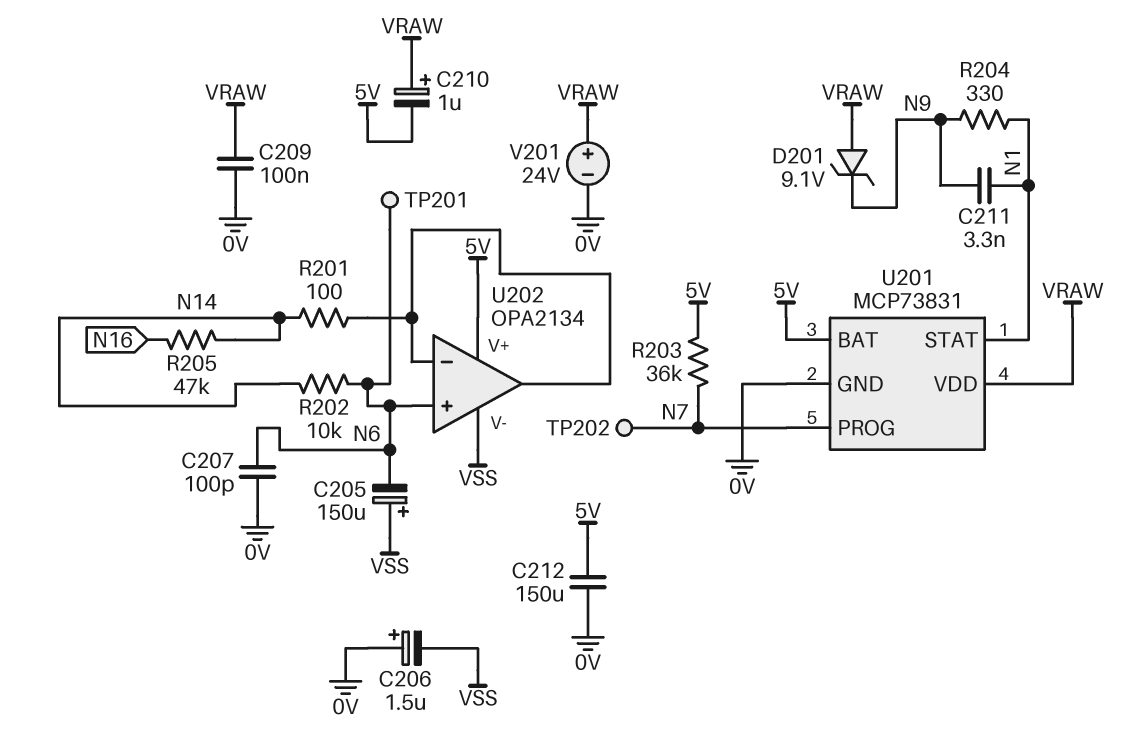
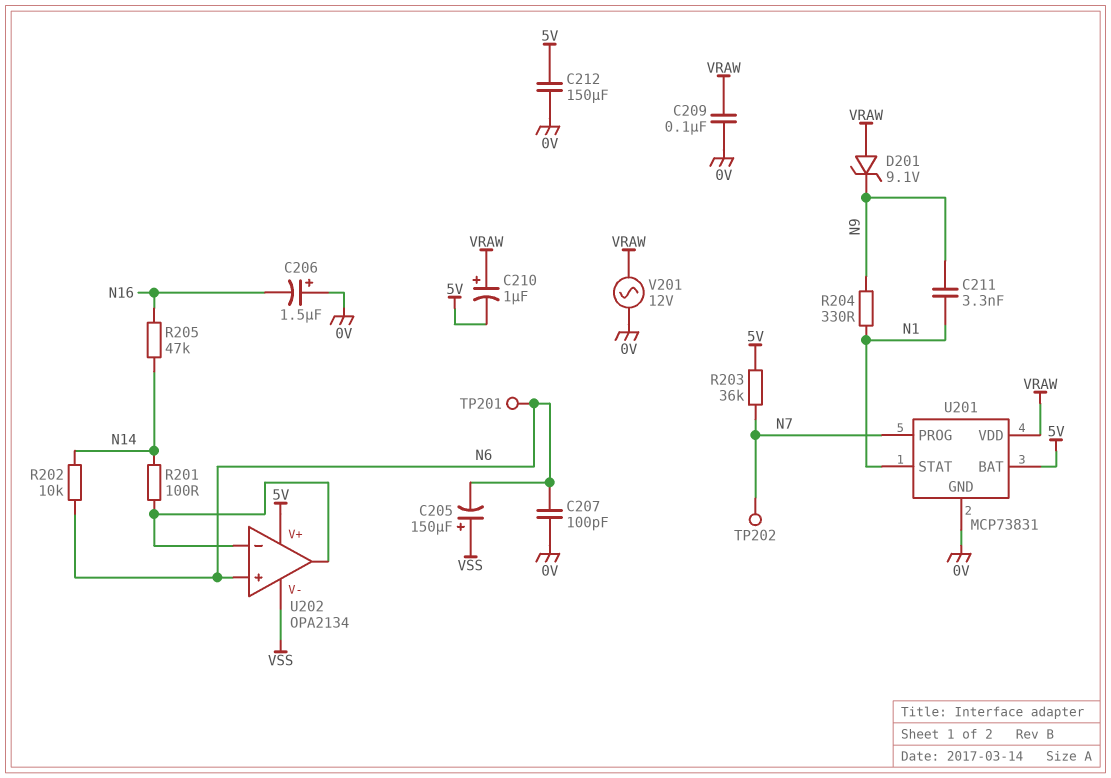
C206: 1.5uF (plus 0V, minus VSS) -> 1.5uF (plus 0V, minus N16)
V201: 24V (plus VRAW, minus 0V) -> AC 12V (0V, VRAW)

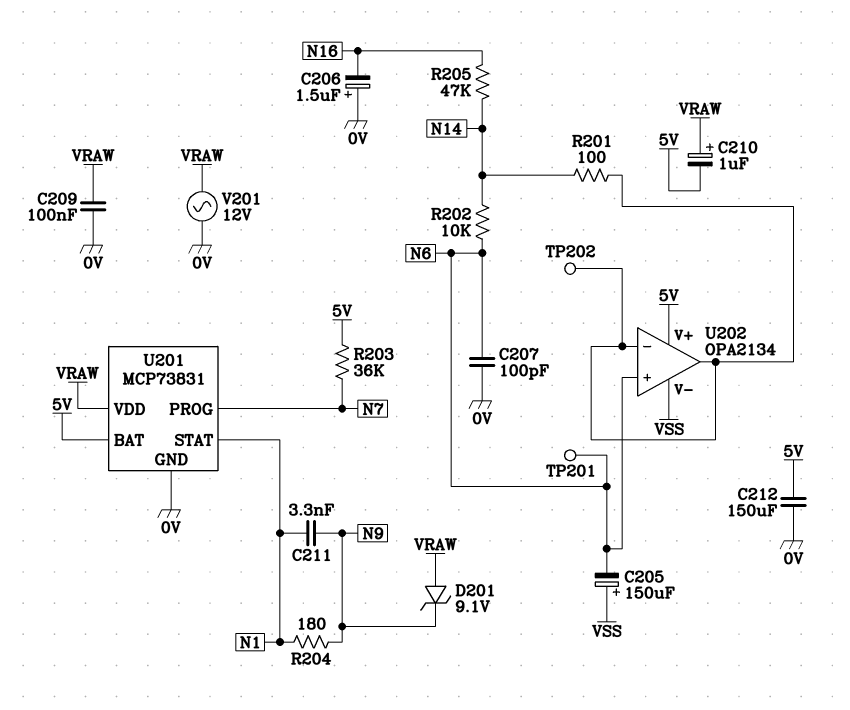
R204: 330 (N1, N9) -> 180 (N1, N9)
TP202: test point (N7) -> test point (U202/in-)

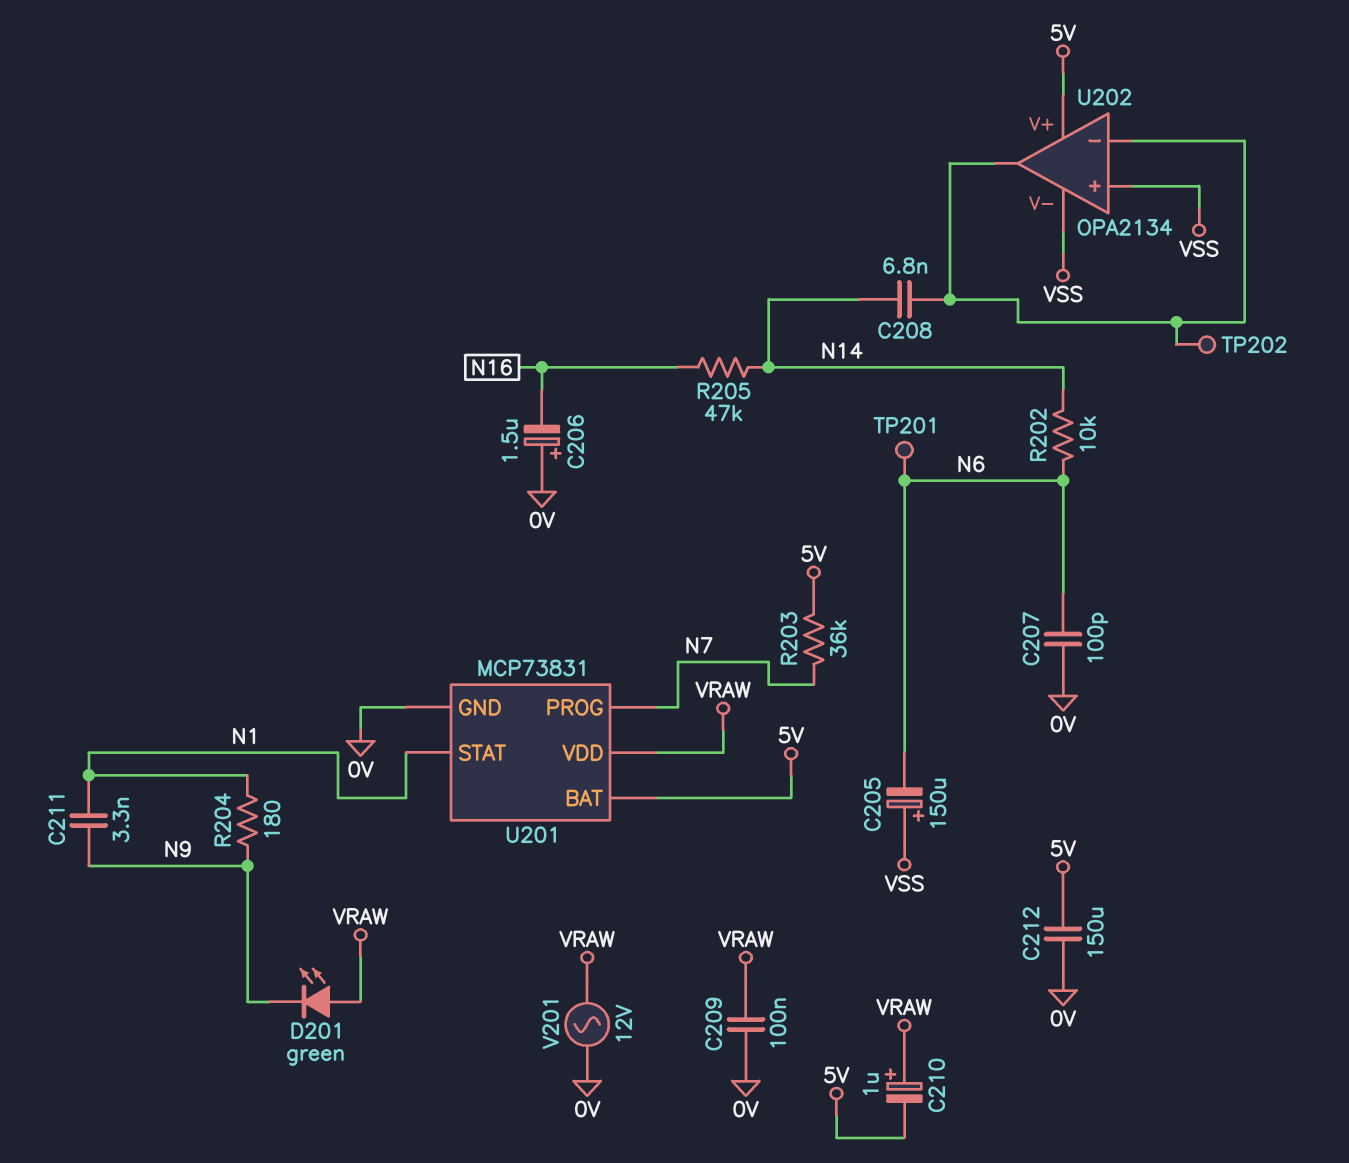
C208: none -> 6.8nF (N14, U202/in-)
D201: zener 9.1V (A VRAW, K N9) -> LED green (A VRAW, K N9)
R201: 100 (N14, U202/in-) -> none
U202 pin in+: N6 -> VSS

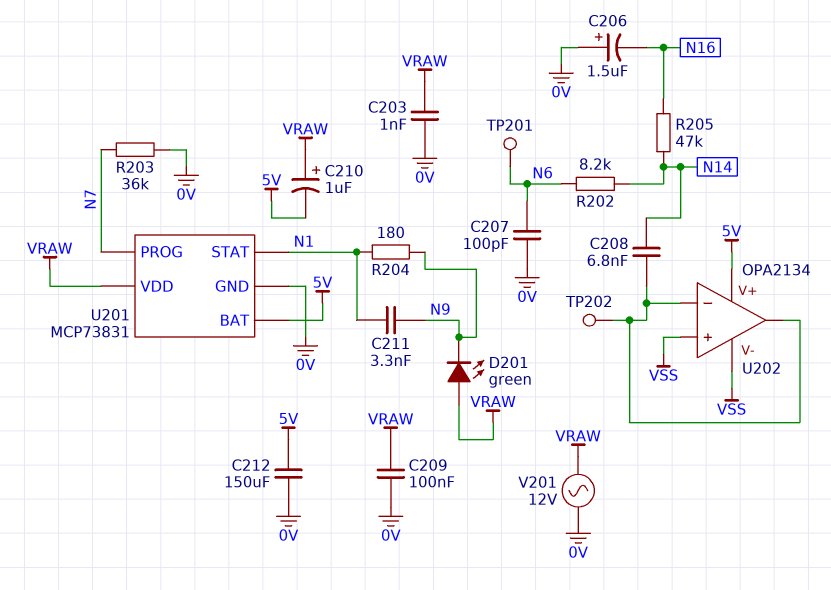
C203: none -> 1nF (0V, VRAW)
C205: 150uF (plus VSS, minus N6) -> none
R202: 10k (N6, N14) -> 8.2k (N6, N14)
R203: 36k (5V, N7) -> 36k (0V, N7)

